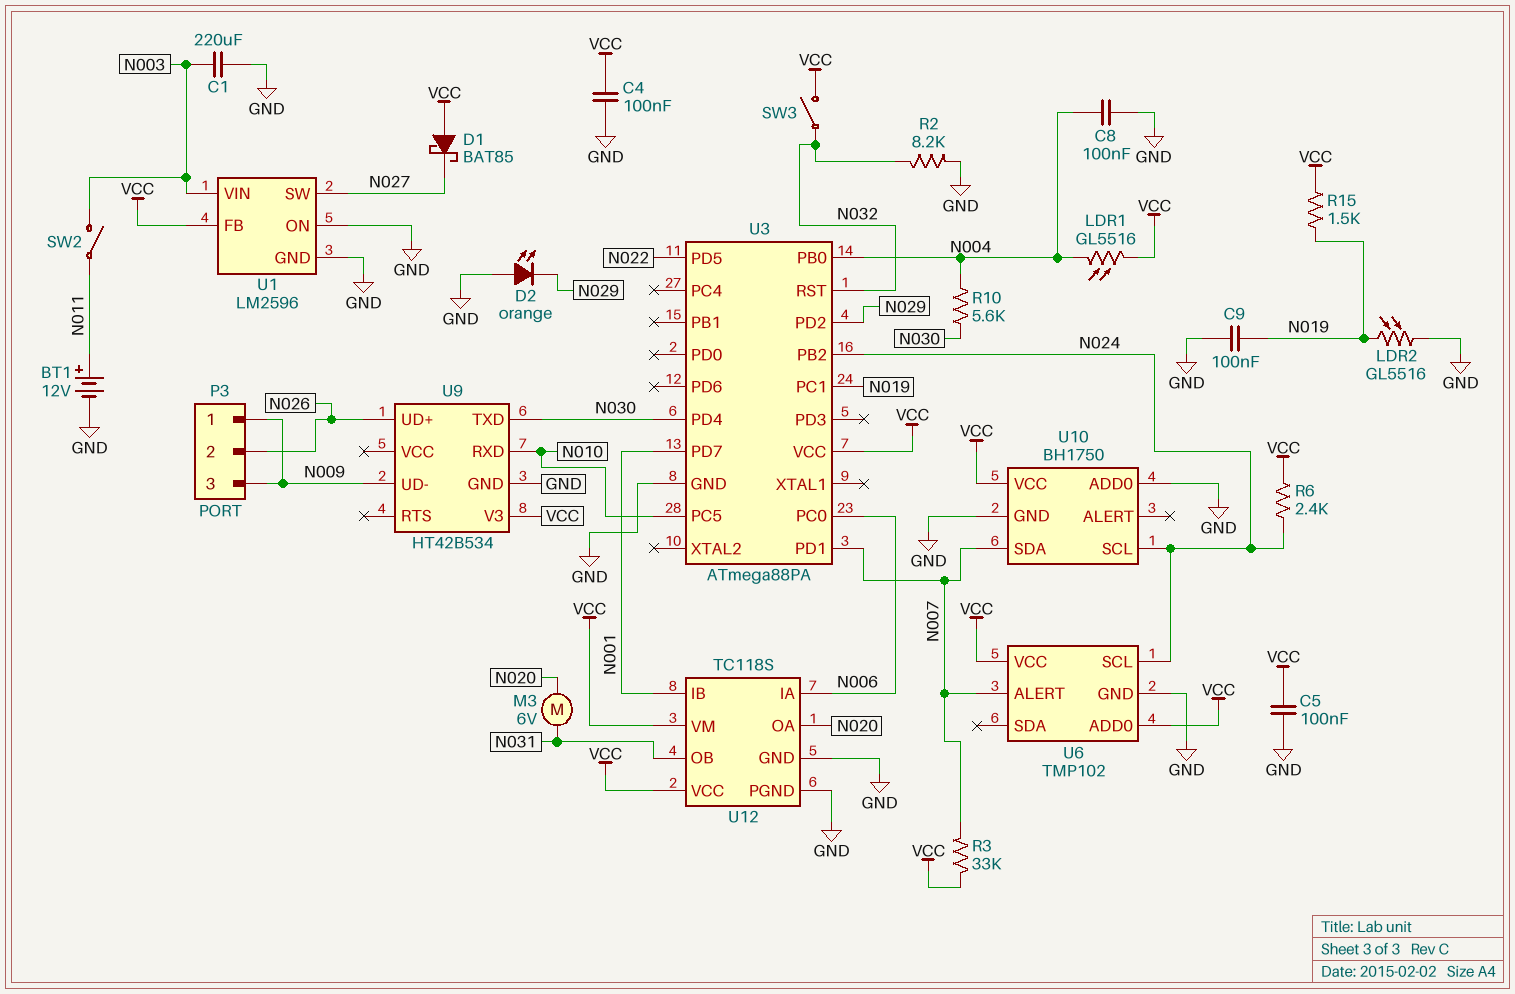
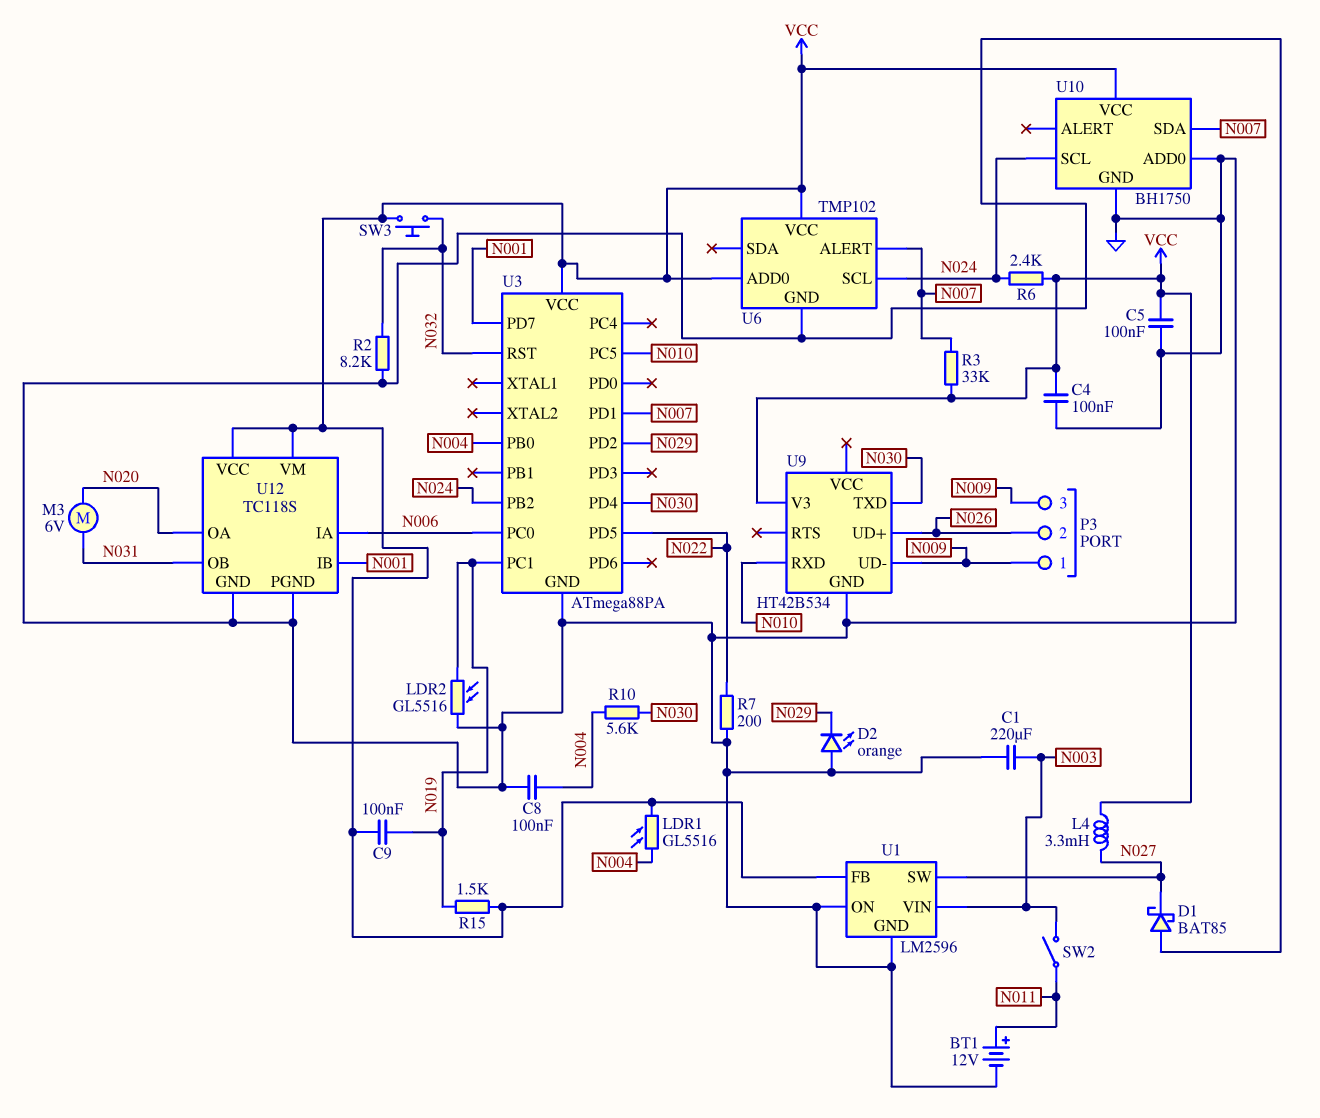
C9: 100nF (GND, N019) -> 100nF (N019, VCC)
D1: schottky BAT85 (A VCC, K N027) -> schottky BAT85 (A GND, K N027)
L4: none -> 3.3mH (N027, VCC)
R7: none -> 200 (GND, N022)
SW3: switch (N032, VCC) -> button (N032, VCC)

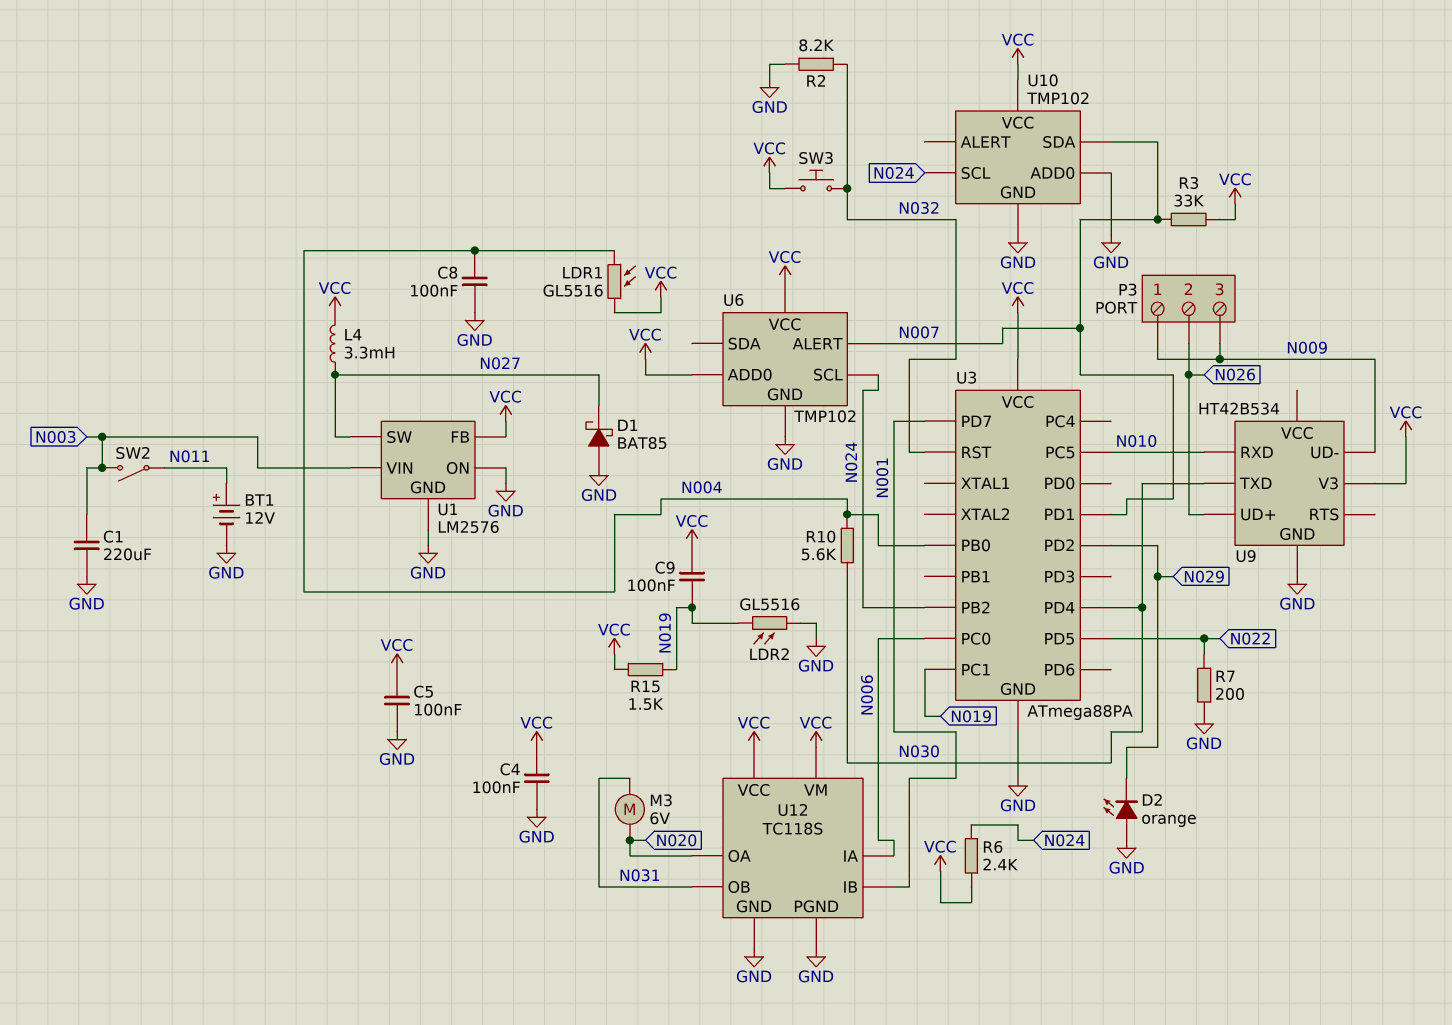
U1: LM2596 -> LM2576
U10: BH1750 -> TMP102

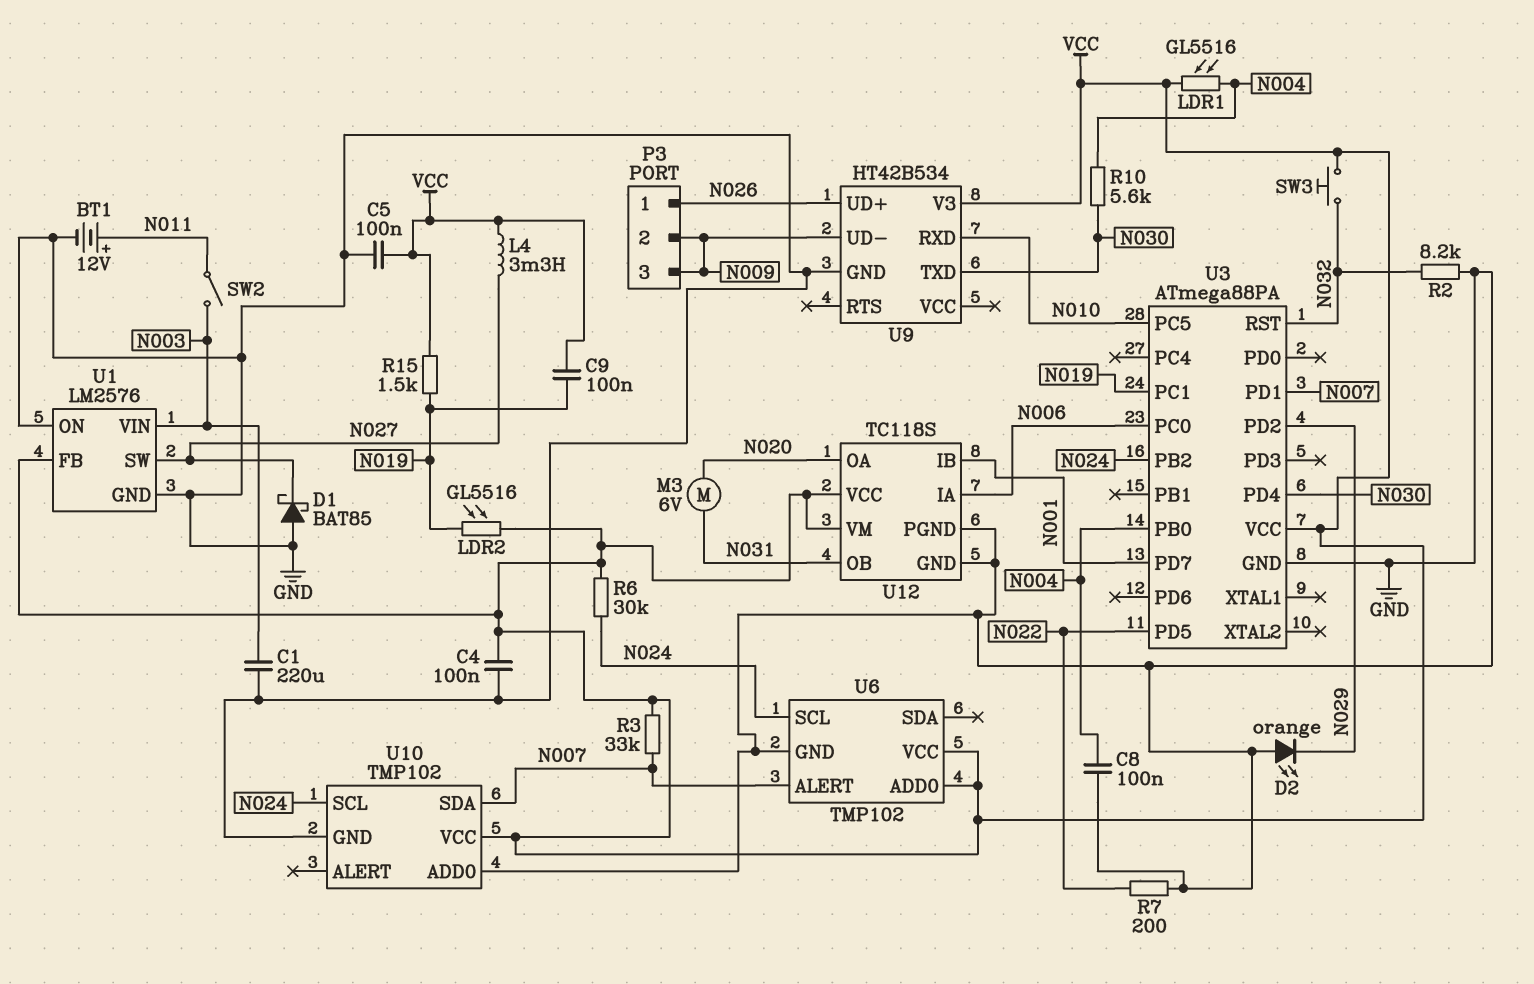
LDR2: GL5516 (GND, N019) -> GL5516 (N019, VCC)
P3 pin 1: N009 -> N026
P3 pin 2: N026 -> N009
R6: 2.4k (N024, VCC) -> 30k (N024, VCC)

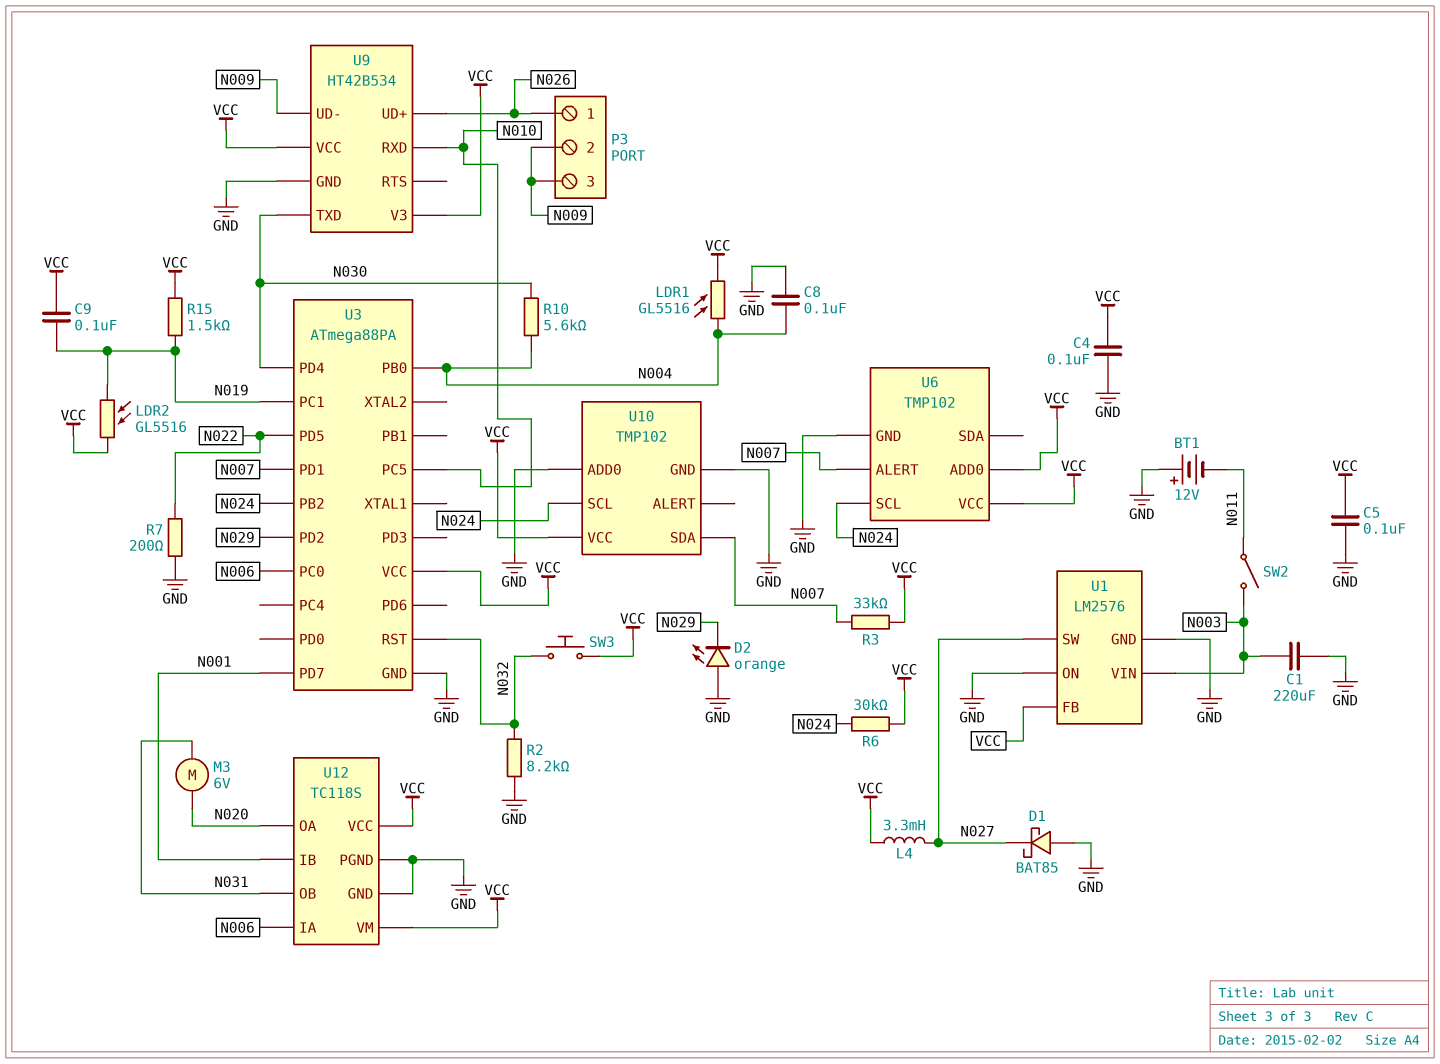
BT1: 12V (plus N011, minus GND) -> 12V (plus GND, minus N011)
U9 pin VCC: none -> VCC

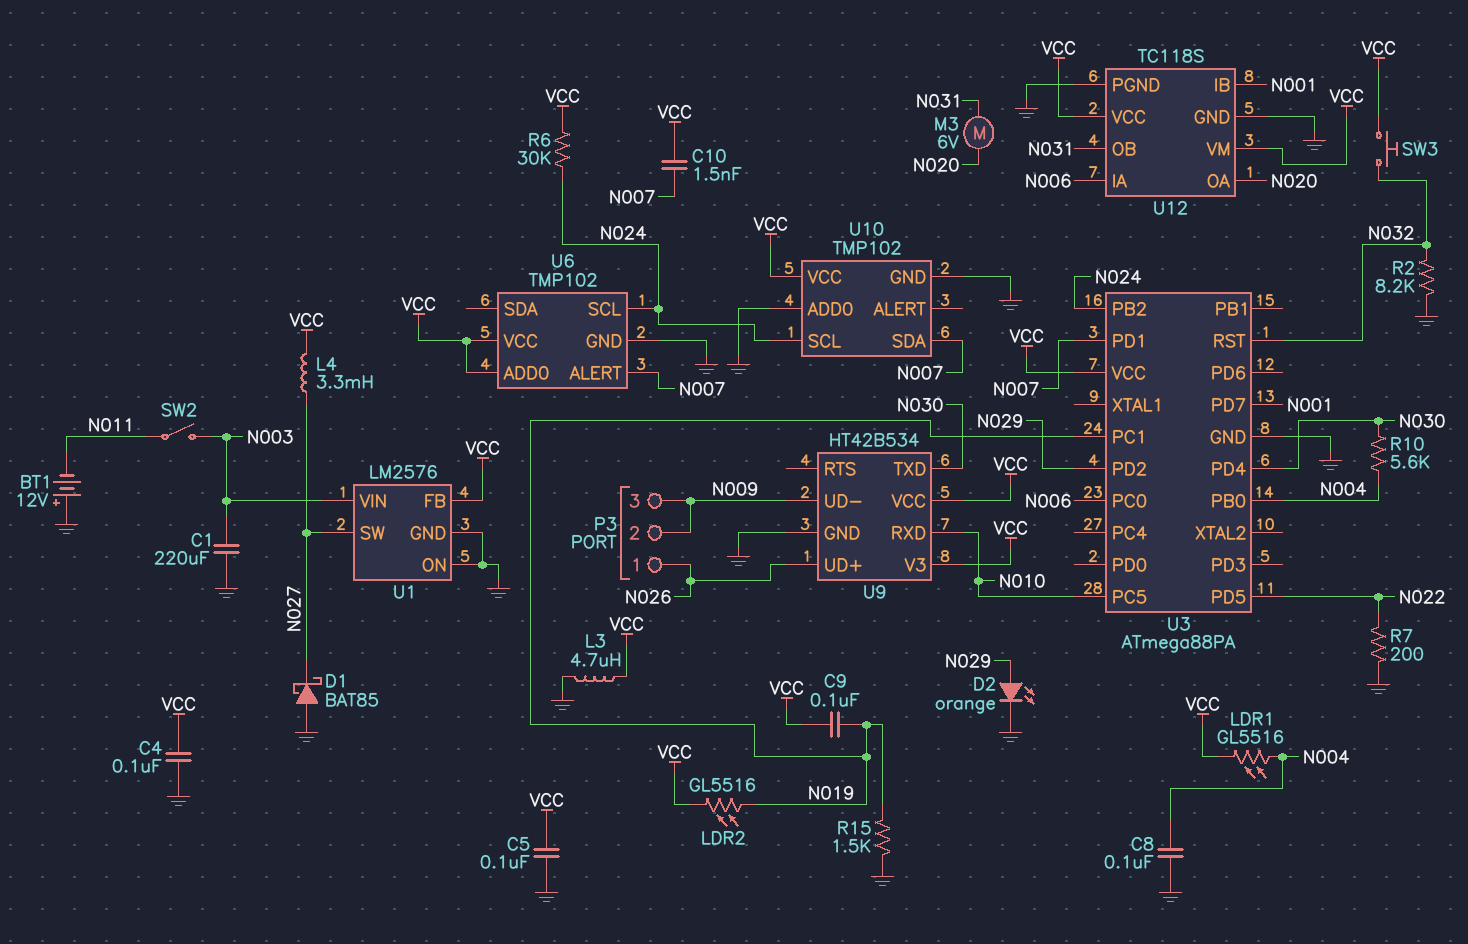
C10: none -> 1.5nF (N007, VCC)
D2: LED orange (A GND, K N029) -> LED orange (A N029, K GND)
L3: none -> 4.7uH (GND, VCC)
R3: 33k (N007, VCC) -> none
R15: 1.5k (N019, VCC) -> 1.5k (GND, N019)

